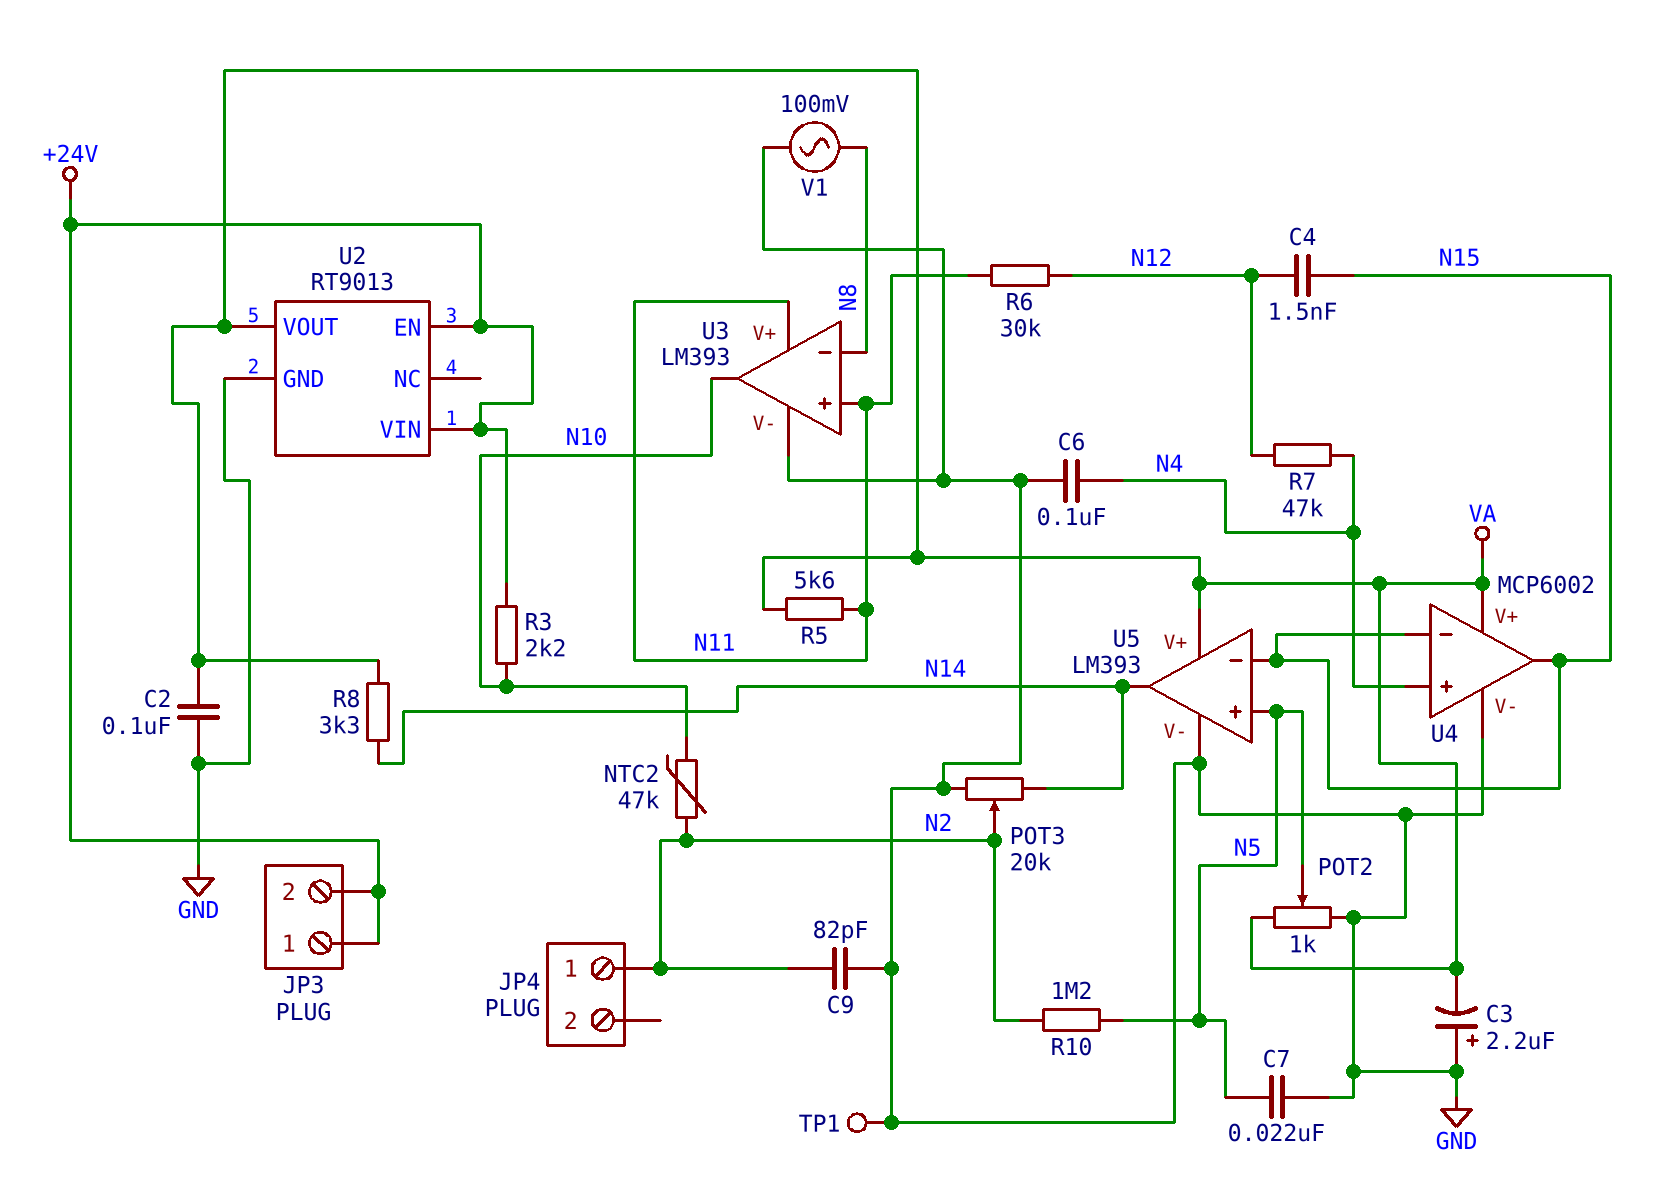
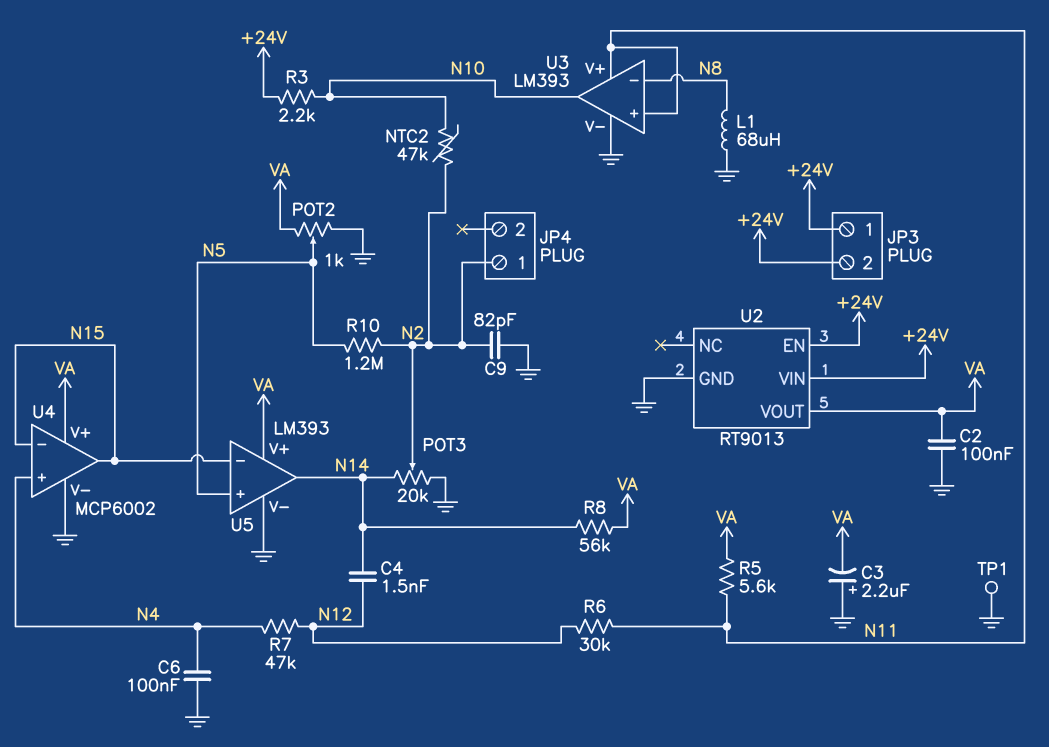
C4: 1.5nF (N12, N15) -> 1.5nF (N12, N14)
C7: 22nF (GND, N5) -> none
L1: none -> 68uH (GND, N8)
R8: 3.3k (N14, VA) -> 56k (N14, VA)
V1: AC 100mV (GND, N8) -> none

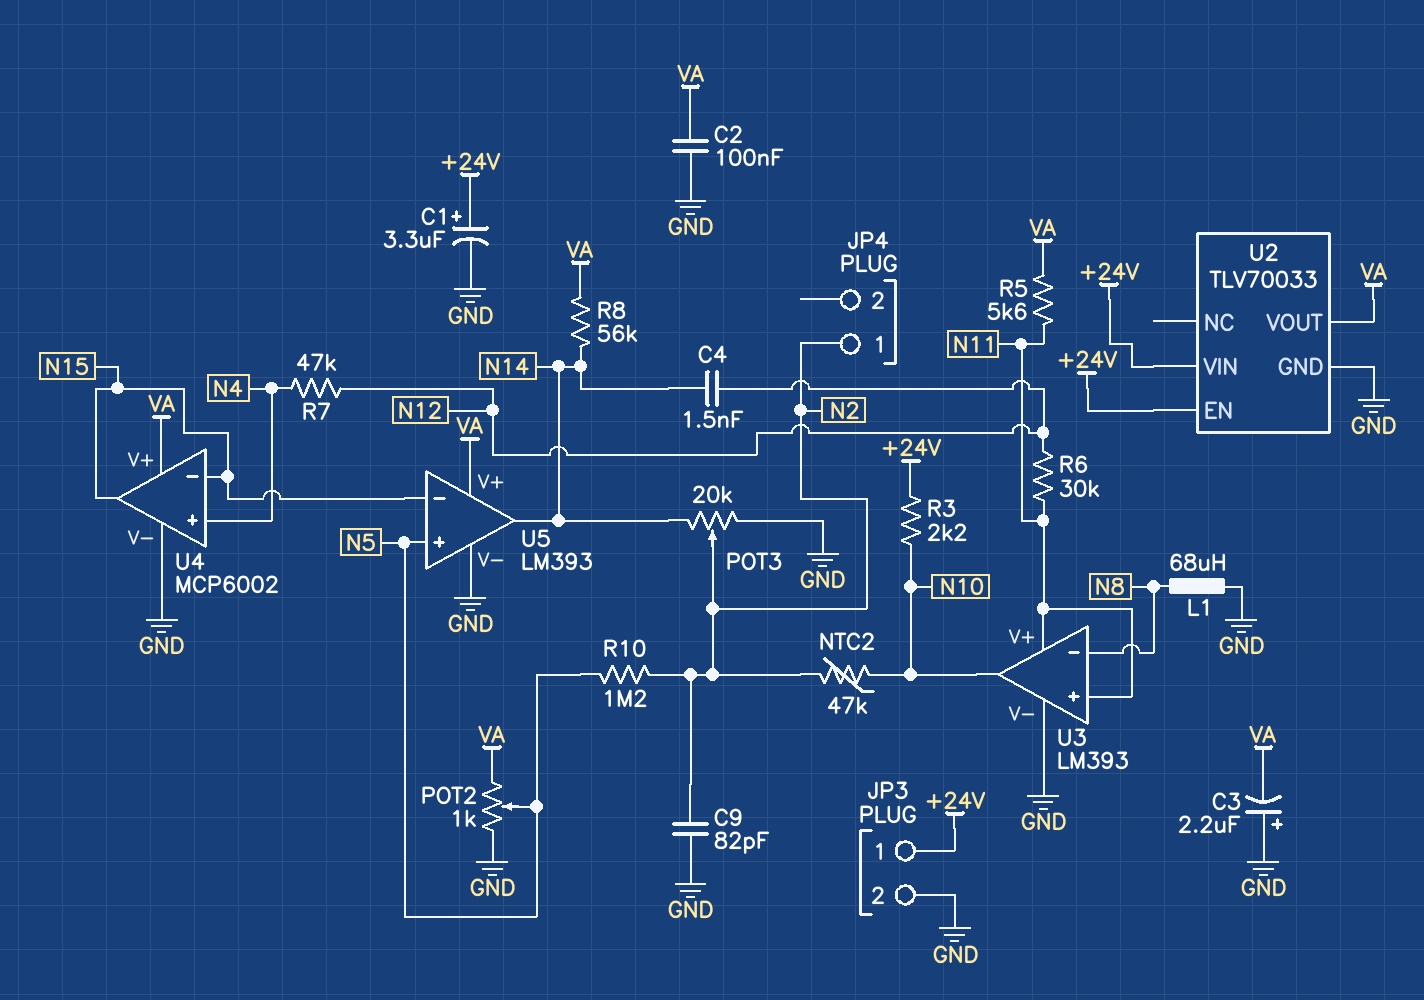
C1: none -> 3.3uF (plus +24V, minus GND)
C6: 100nF (GND, N4) -> none
JP3 pin 2: +24V -> GND
TP1: test point (GND) -> none
U2: RT9013 -> TLV70033

